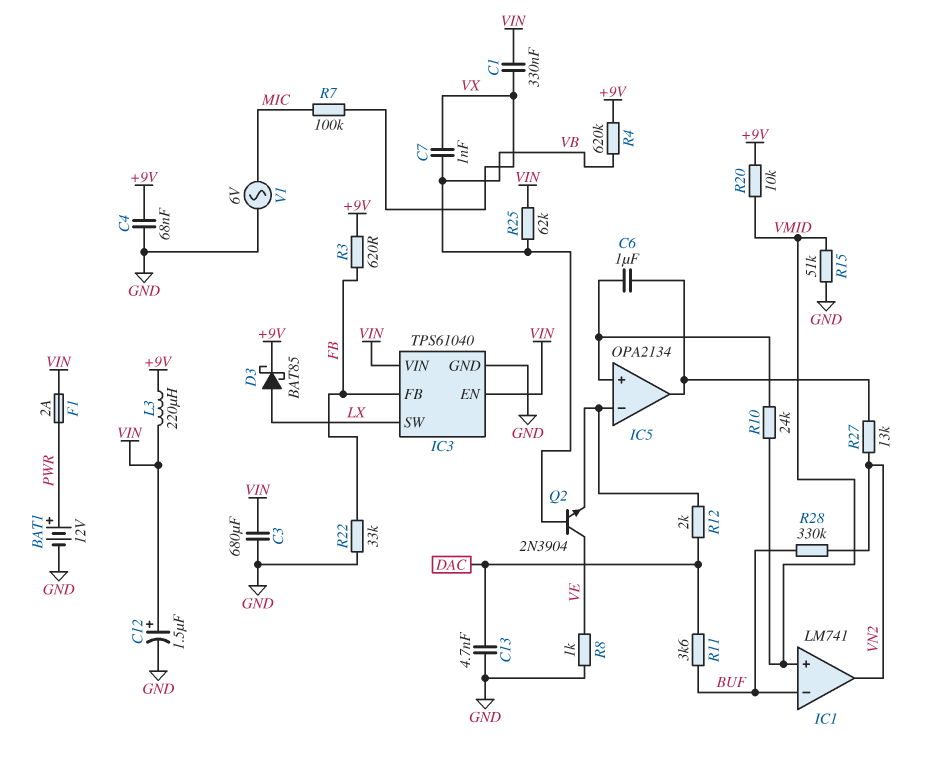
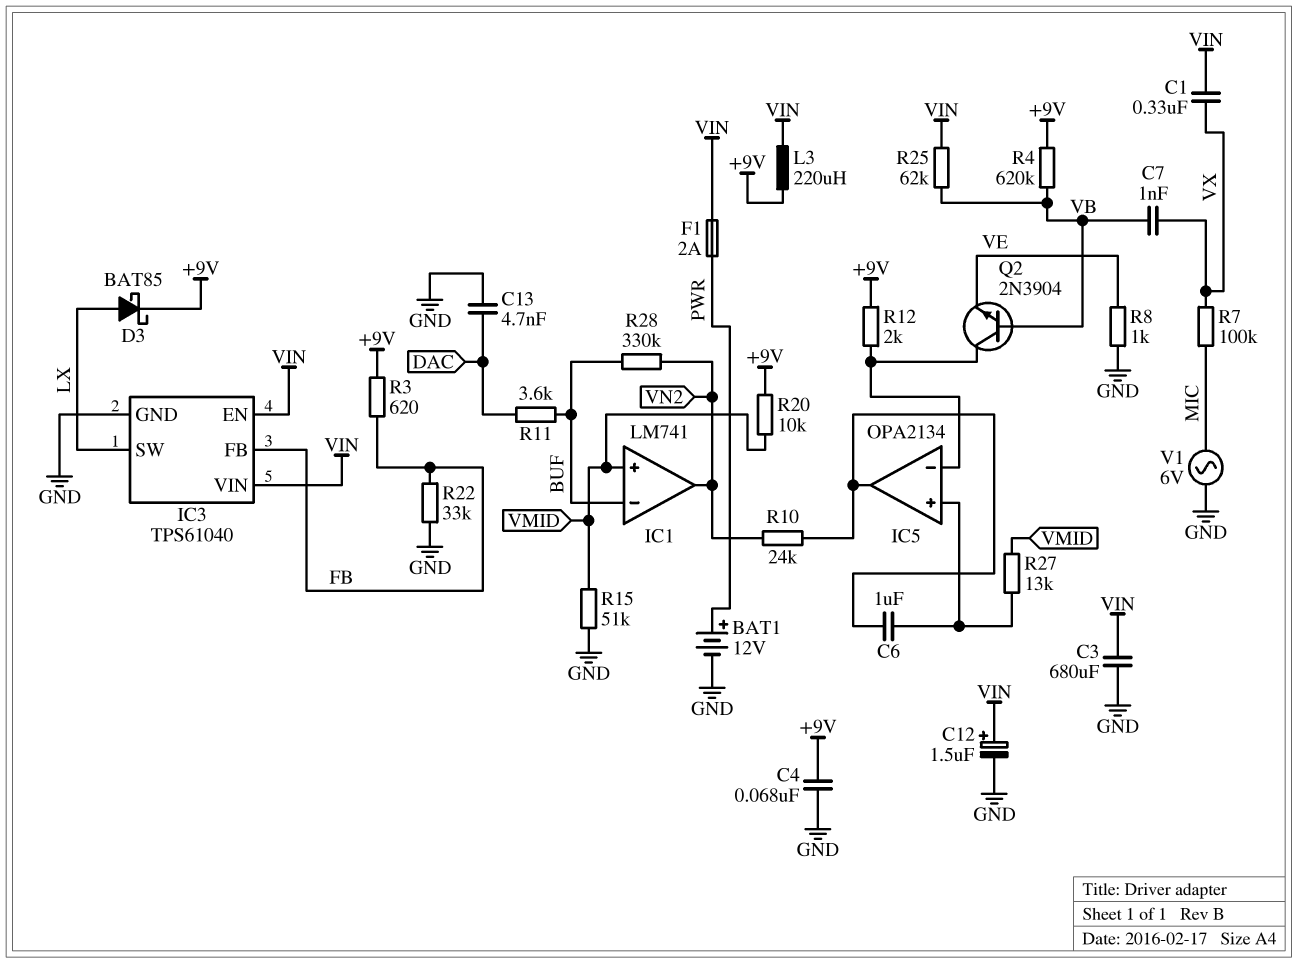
Q2: NPN 2N3904 (B VB, C VE, E IC5/in-) -> NPN 2N3904 (B VB, C IC5/in-, E VE)
R10: 24k (IC5/in+, VMID) -> 24k (IC5/out, VN2)
R12: 2k (DAC, IC5/in-) -> 2k (+9V, IC5/in-)
R27: 13k (IC5/out, VN2) -> 13k (IC5/in+, VMID)

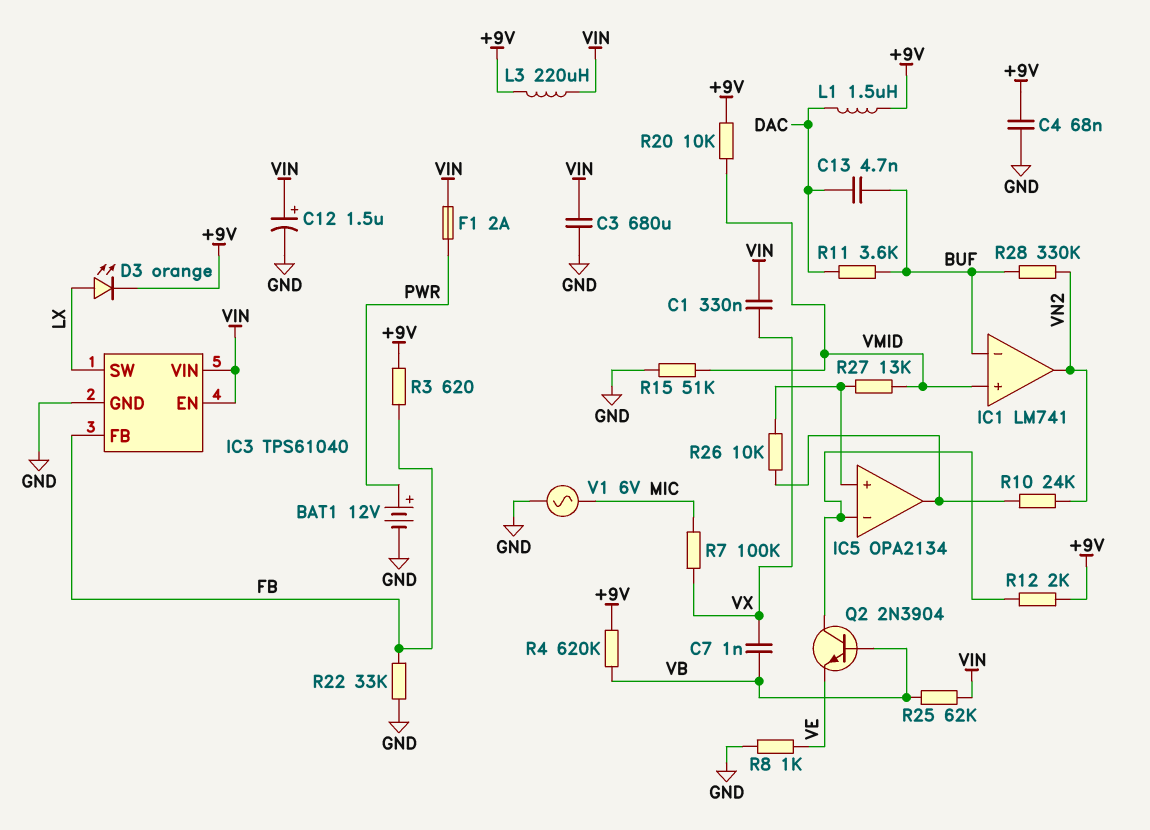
C6: 1uF (IC5/in+, IC5/out) -> none
C13: 4.7nF (DAC, GND) -> 4.7nF (BUF, DAC)
D3: schottky BAT85 (A LX, K +9V) -> LED orange (A LX, K +9V)
L1: none -> 1.5uH (+9V, DAC)
R26: none -> 10k (IC5/in+, IC5/out)

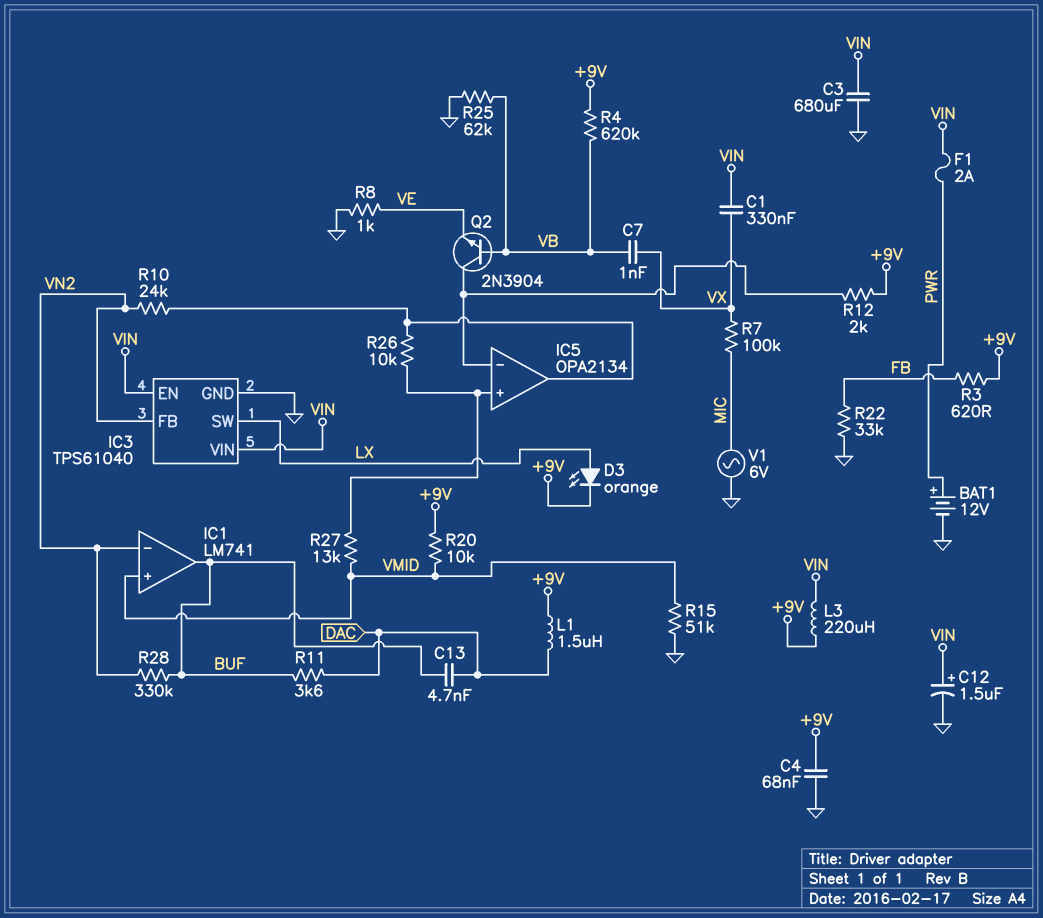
IC1 pin in-: BUF -> VN2
IC1 pin out: VN2 -> BUF
IC3 pin FB: FB -> VN2
R25: 62k (VB, VIN) -> 62k (GND, VB)

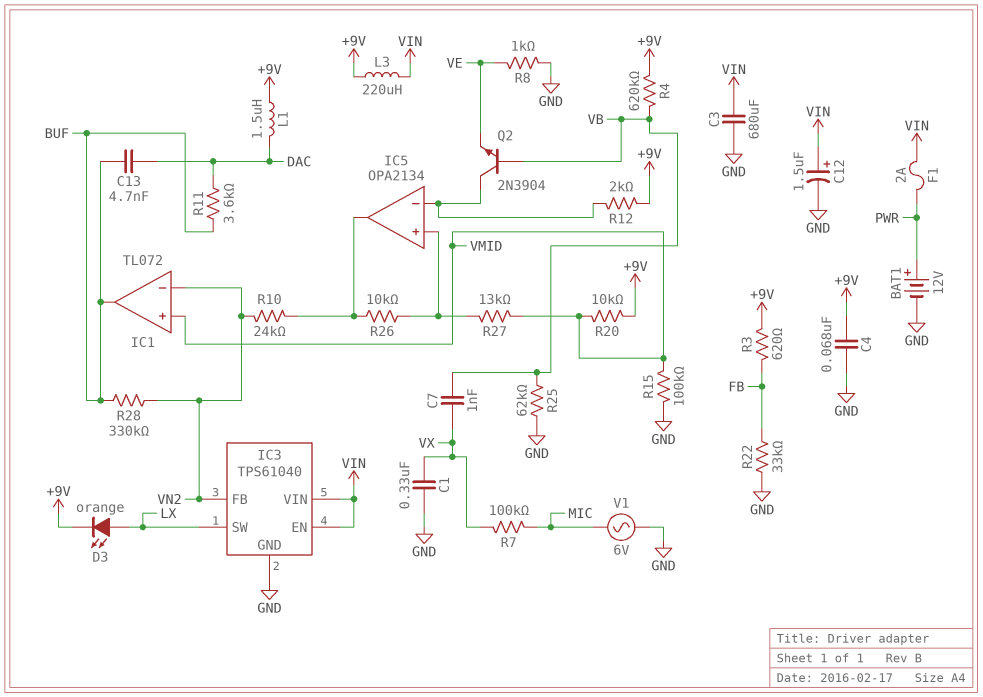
C1: 330nF (VIN, VX) -> 330nF (GND, VX)
IC1: LM741 -> TL072
R15: 51k (GND, VMID) -> 100k (GND, VMID)

